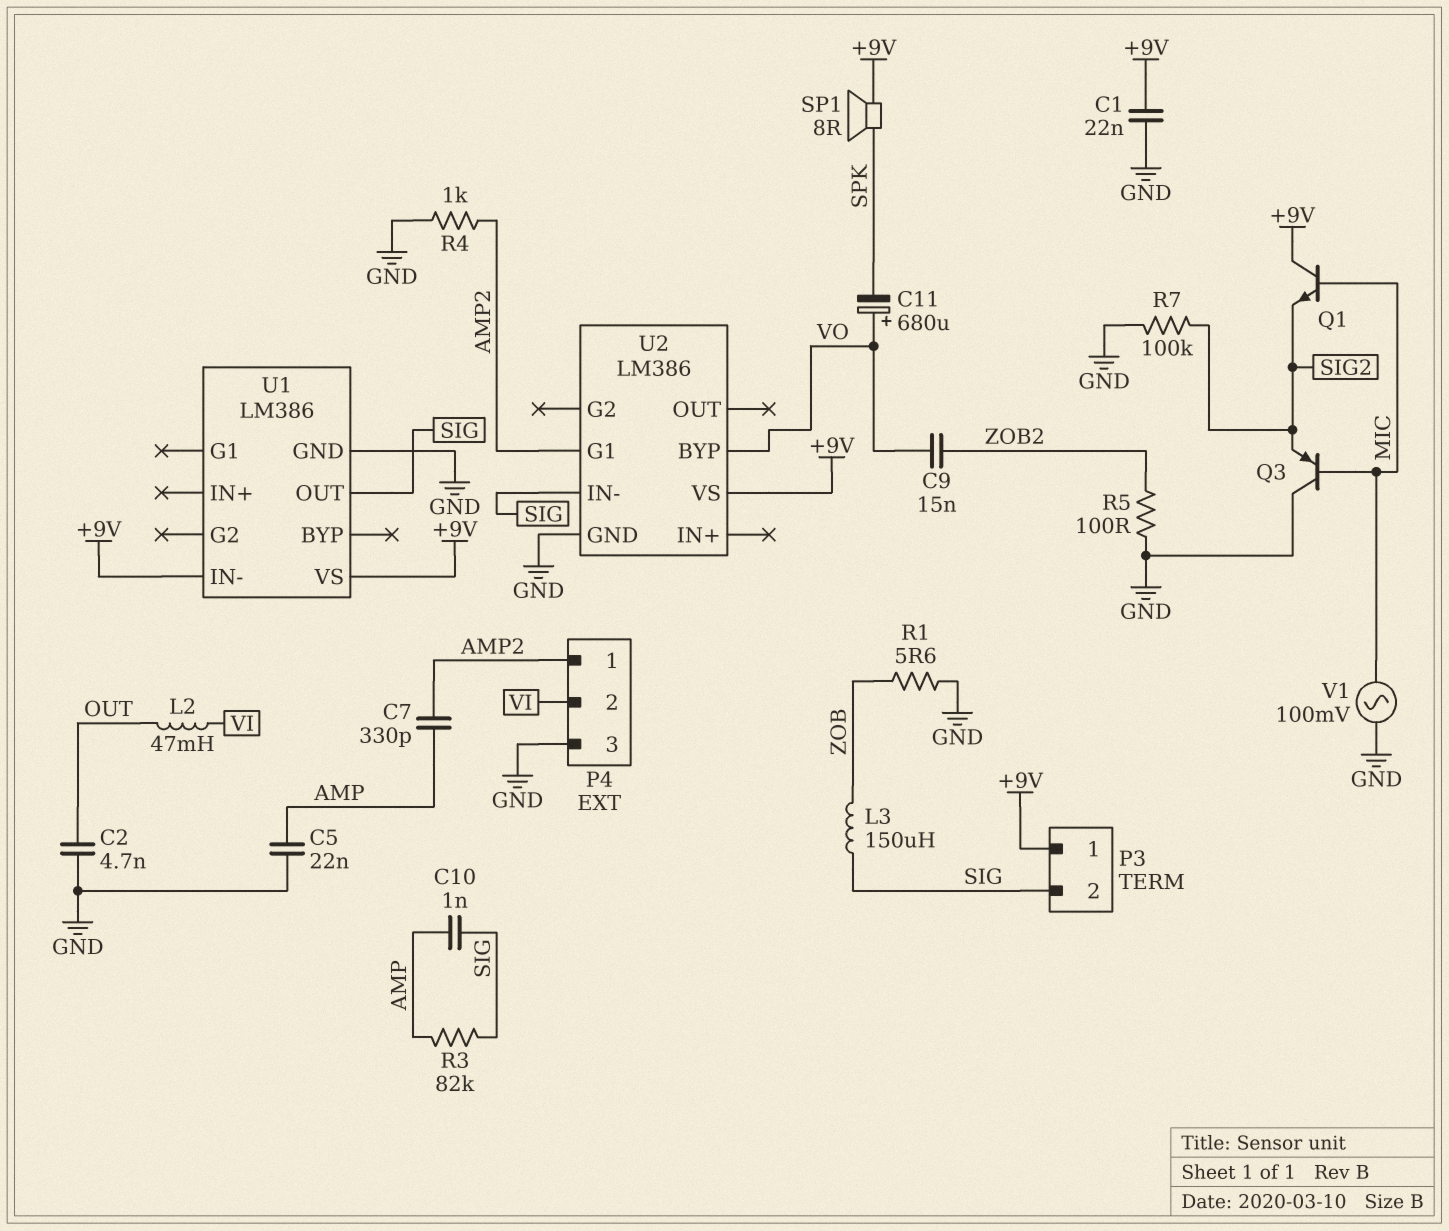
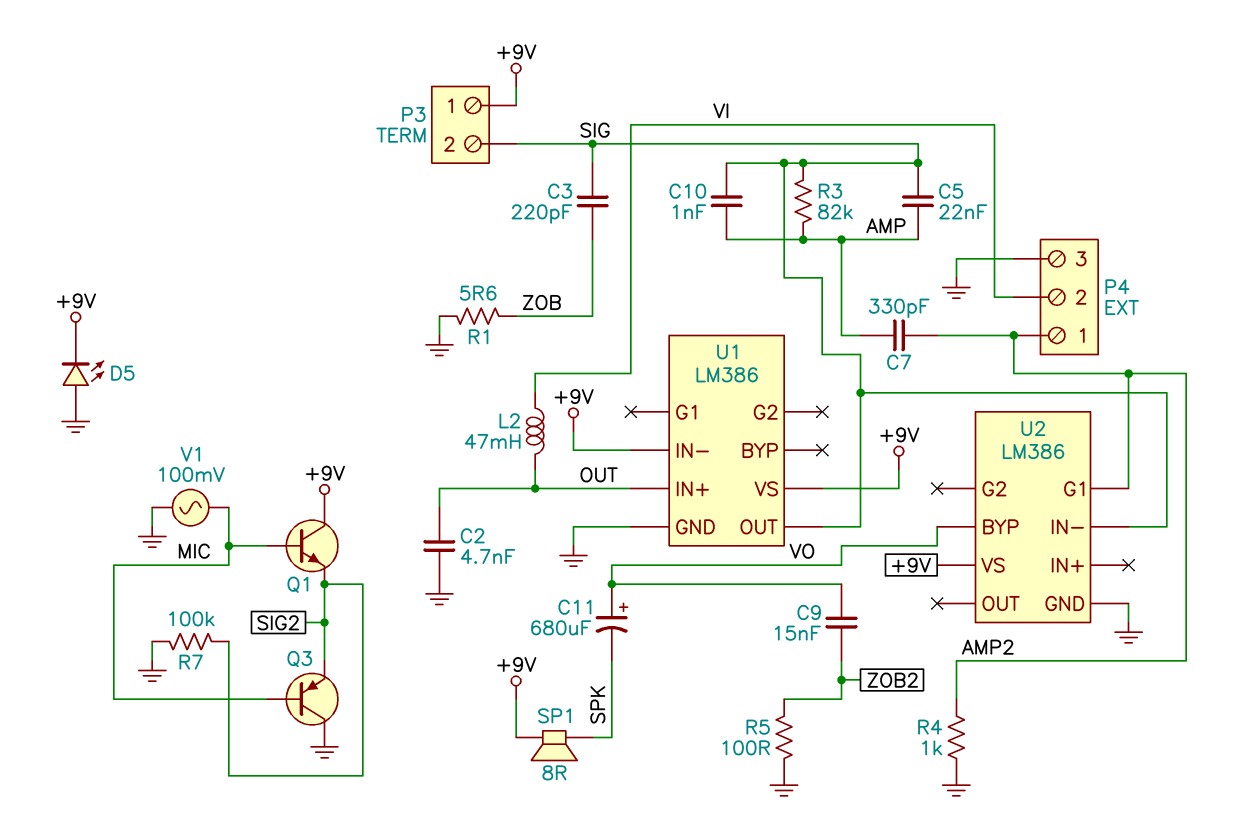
C1: 22nF (+9V, GND) -> none
C3: none -> 220pF (SIG, ZOB)
C5: 22nF (AMP, GND) -> 22nF (AMP, SIG)
D5: none -> LED (A GND, K +9V)
L3: 150uH (SIG, ZOB) -> none
U1 pin IN+: none -> OUT

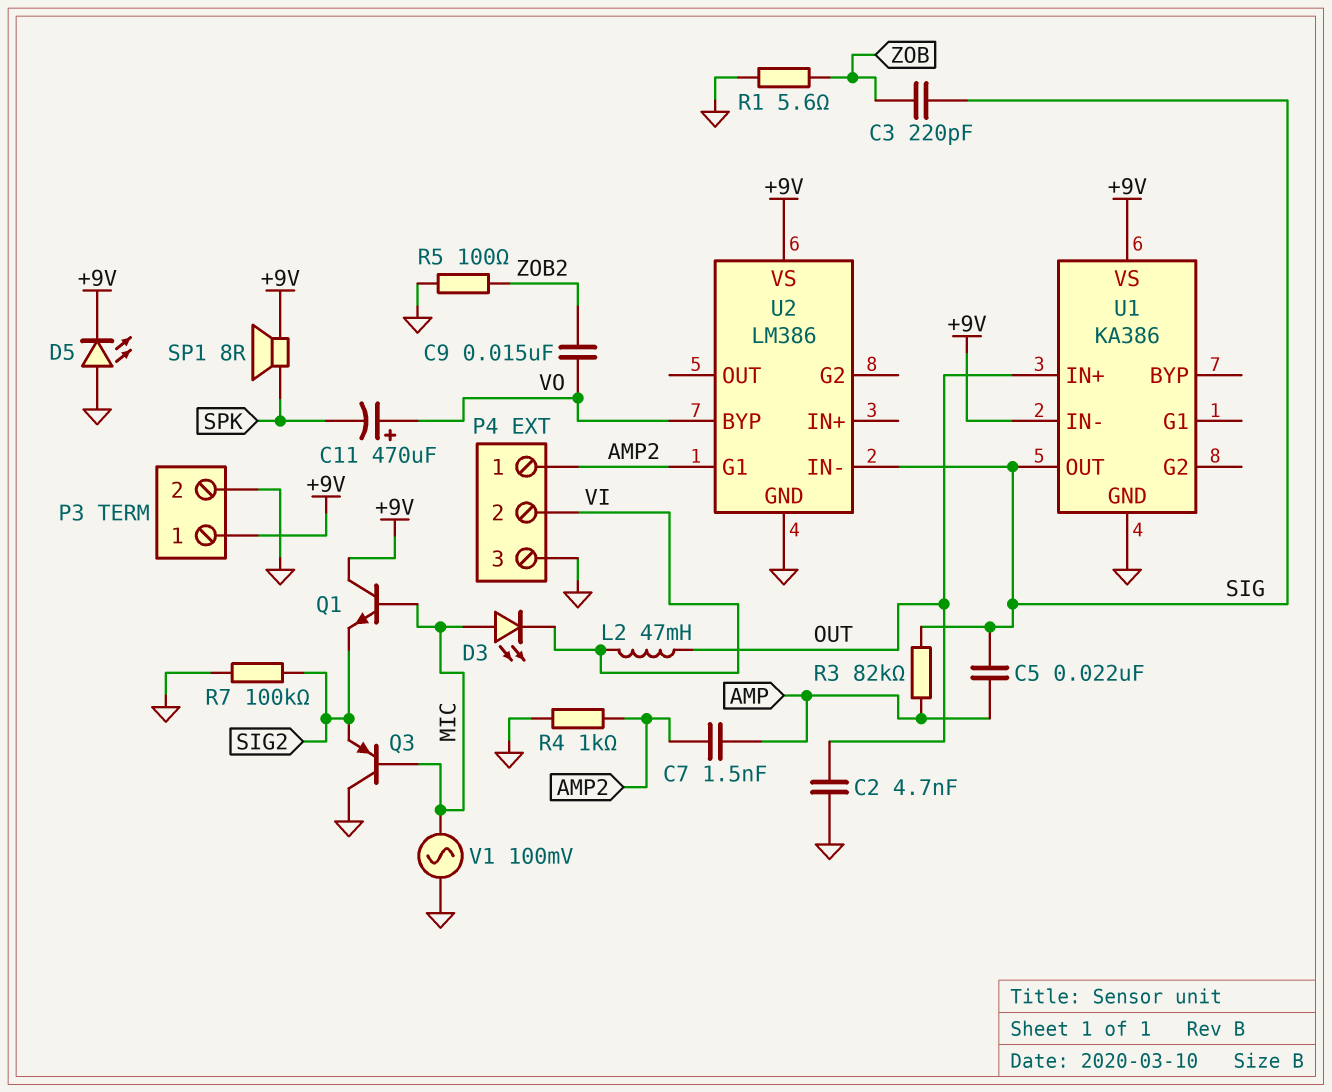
C7: 330pF (AMP, AMP2) -> 1.5nF (AMP, AMP2)
C10: 1nF (AMP, SIG) -> none
C11: 680uF (plus VO, minus SPK) -> 470uF (plus VO, minus SPK)
D3: none -> LED (A MIC, K VI)
P3 pin 2: SIG -> GND
U1: LM386 -> KA386

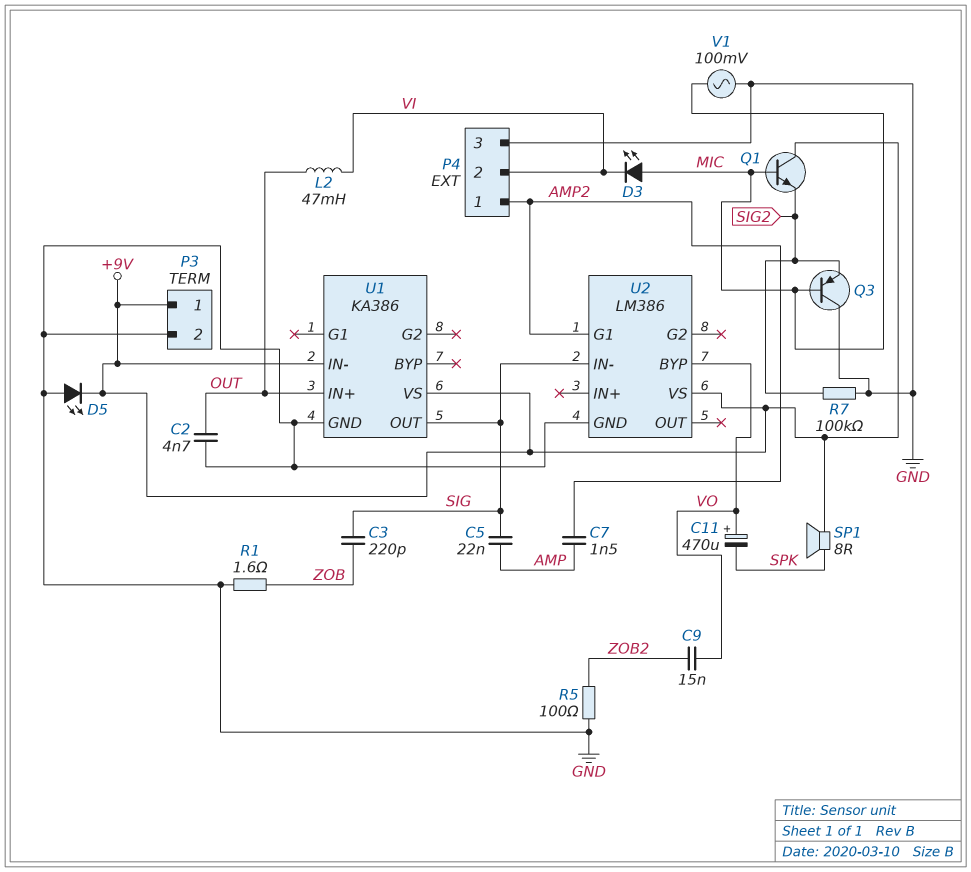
R1: 5.6 (GND, ZOB) -> 1.6 (GND, ZOB)
R3: 82k (AMP, SIG) -> none
R4: 1k (AMP2, GND) -> none

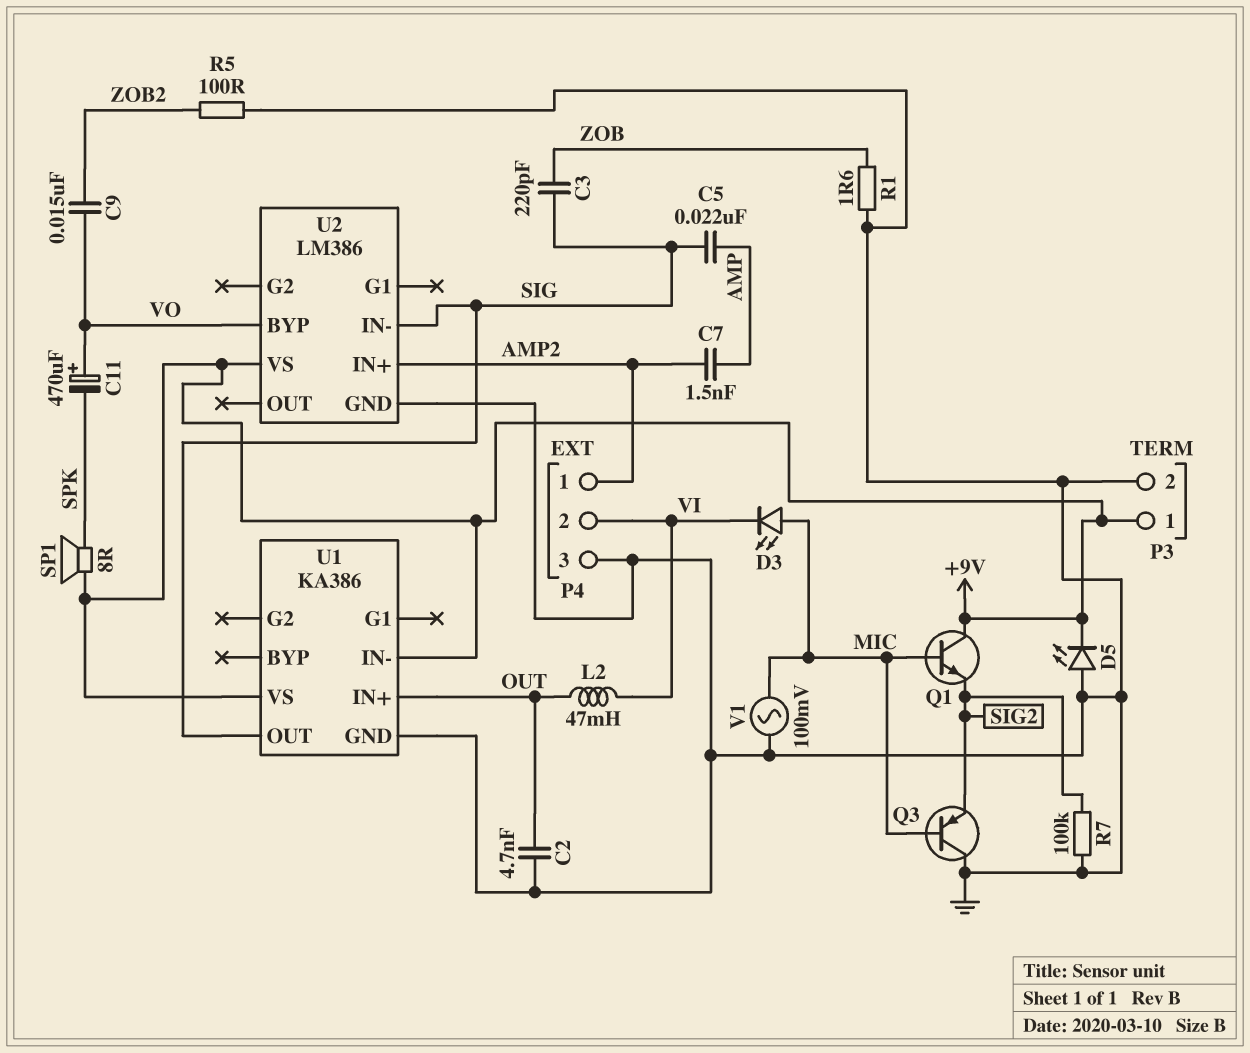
U2 pin G1: AMP2 -> none
U2 pin IN+: none -> AMP2

